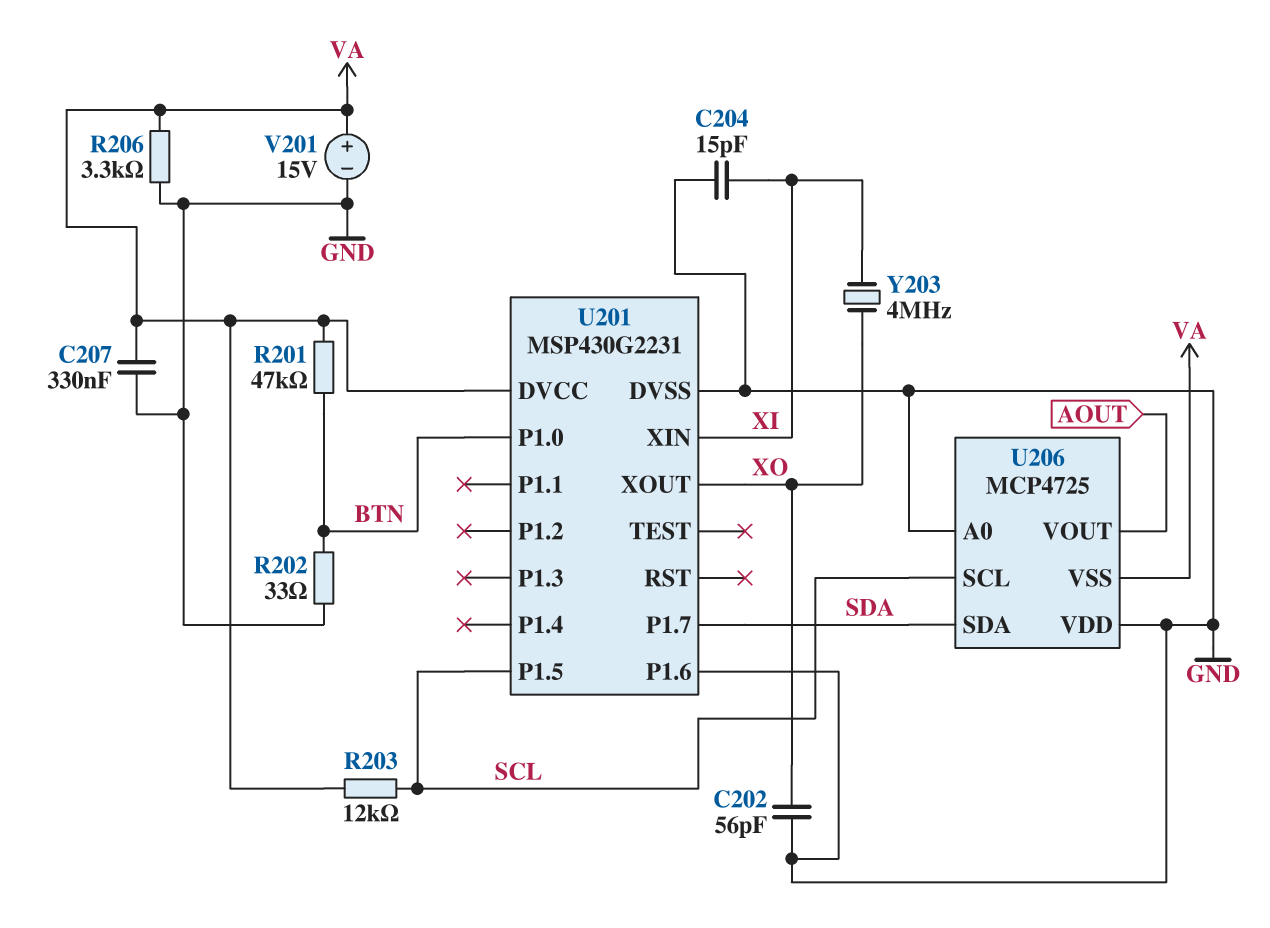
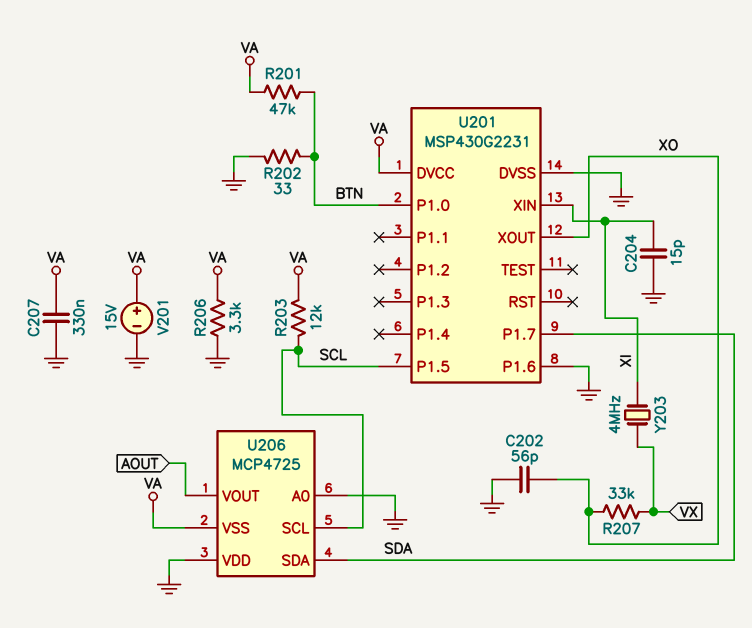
R207: none -> 33k (VX, XO)
Y203: 4MHz (XI, XO) -> 4MHz (VX, XI)

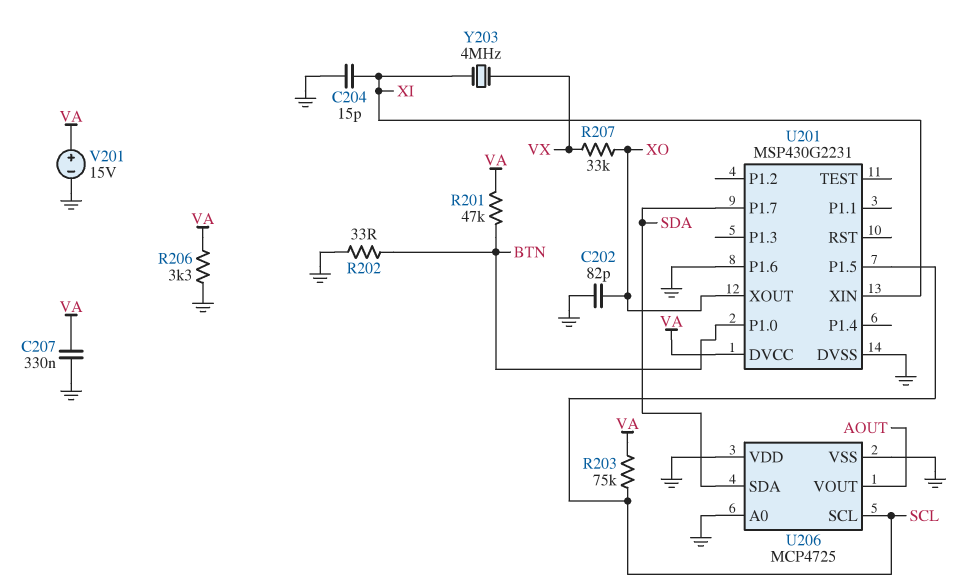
C202: 56pF (GND, XO) -> 82pF (GND, XO)
R203: 12k (SCL, VA) -> 75k (SCL, VA)
U206 pin VSS: VA -> GND

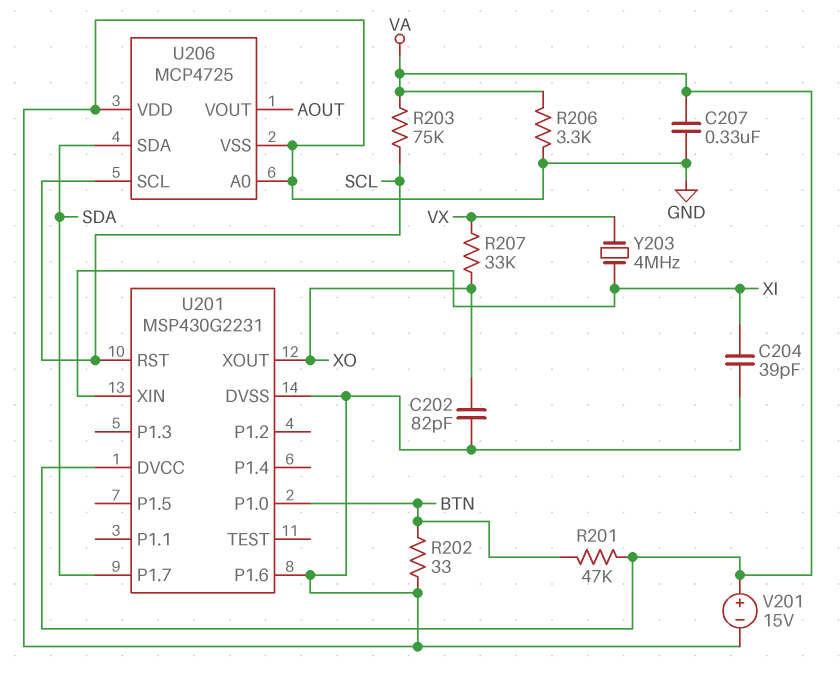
C204: 15pF (GND, XI) -> 39pF (GND, XI)
U201 pin P1.5: SCL -> none
U201 pin RST: none -> SCL

